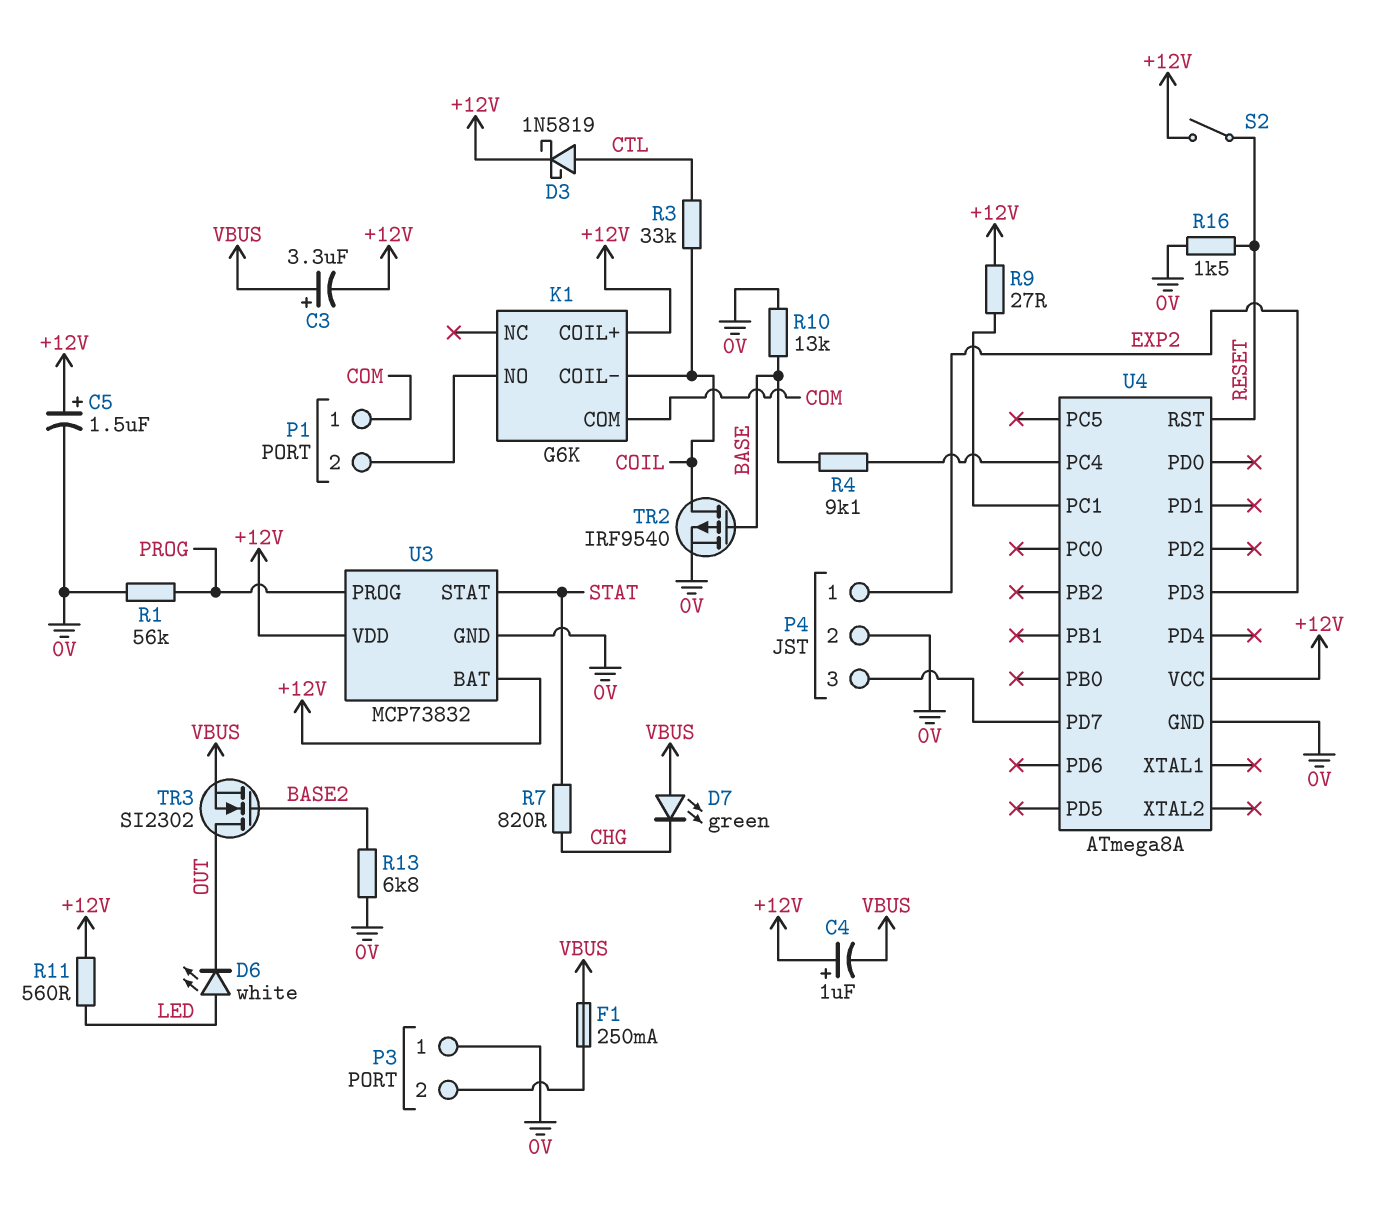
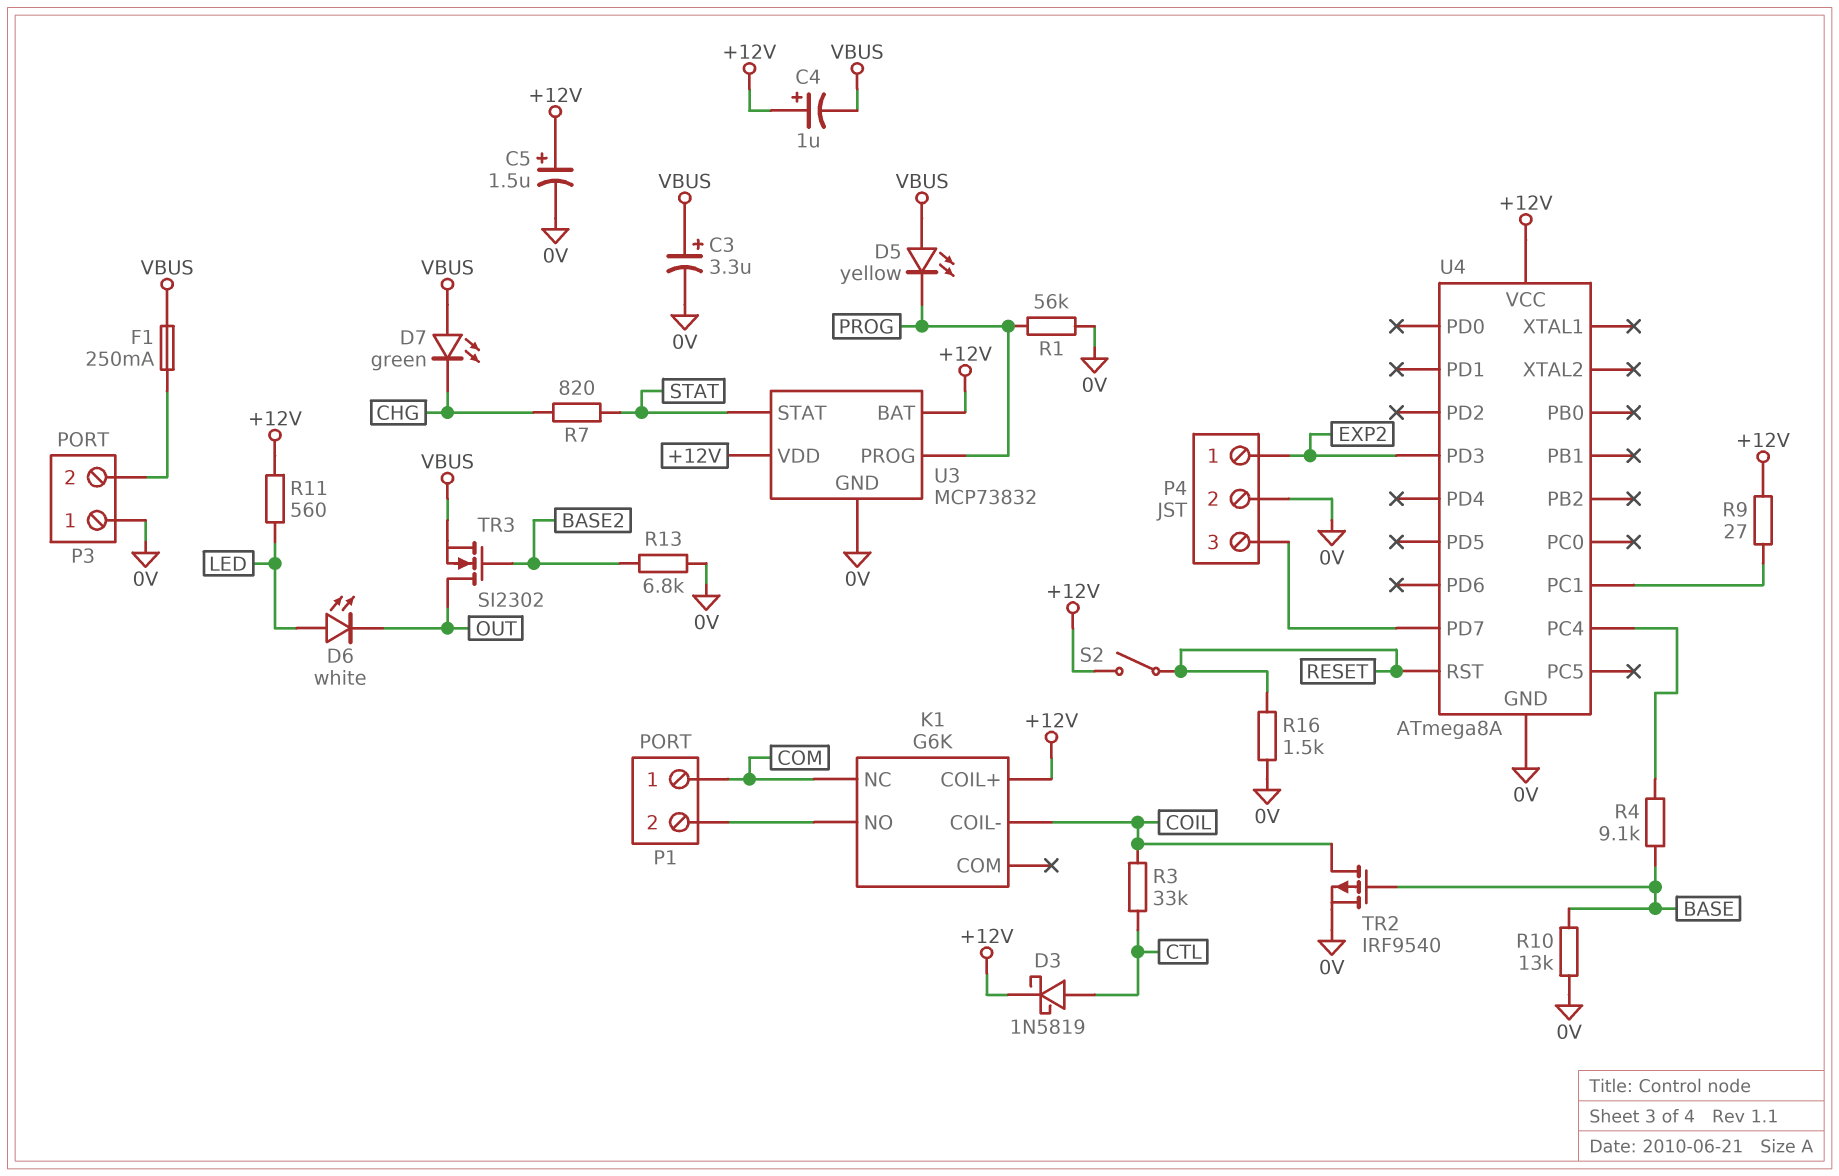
C3: 3.3uF (plus VBUS, minus +12V) -> 3.3uF (plus VBUS, minus 0V)
D5: none -> LED yellow (A VBUS, K PROG)
K1 pin COM: COM -> none
K1 pin NC: none -> COM

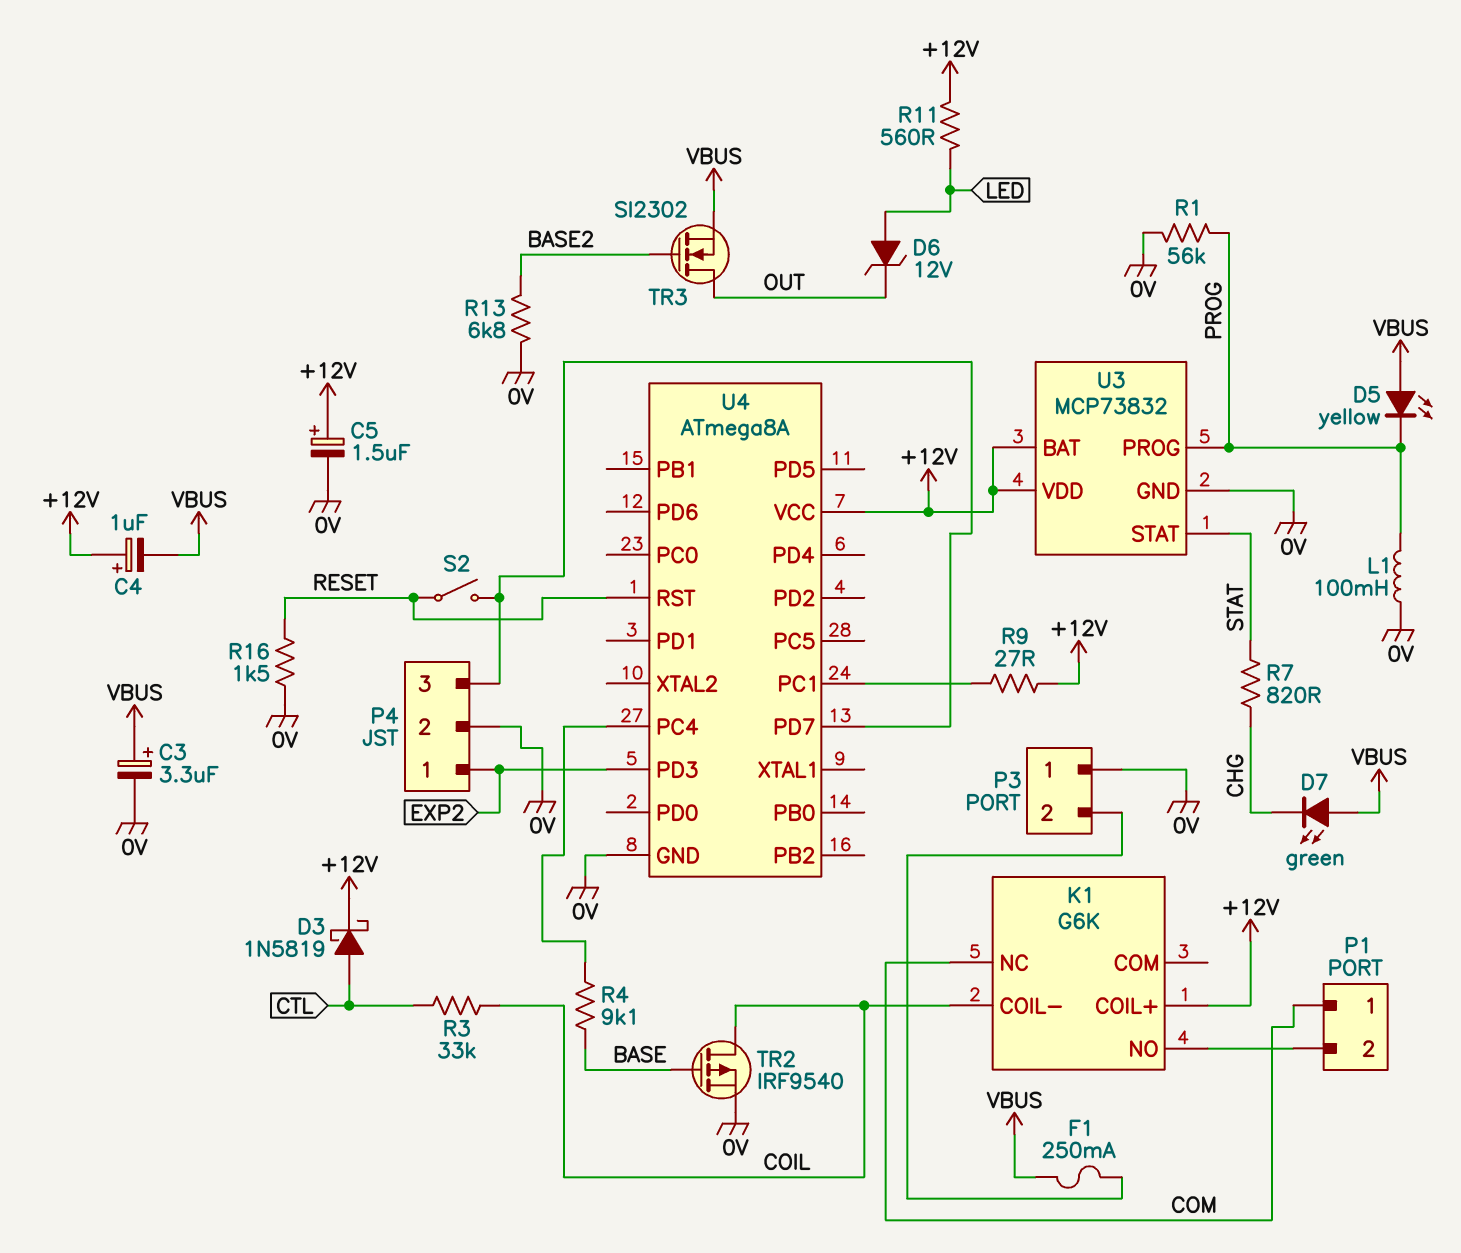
D6: LED white (A LED, K OUT) -> zener 12V (A LED, K OUT)
L1: none -> 100mH (0V, PROG)
R10: 13k (0V, BASE) -> none
S2: switch (+12V, RESET) -> switch (P4/3, RESET)

